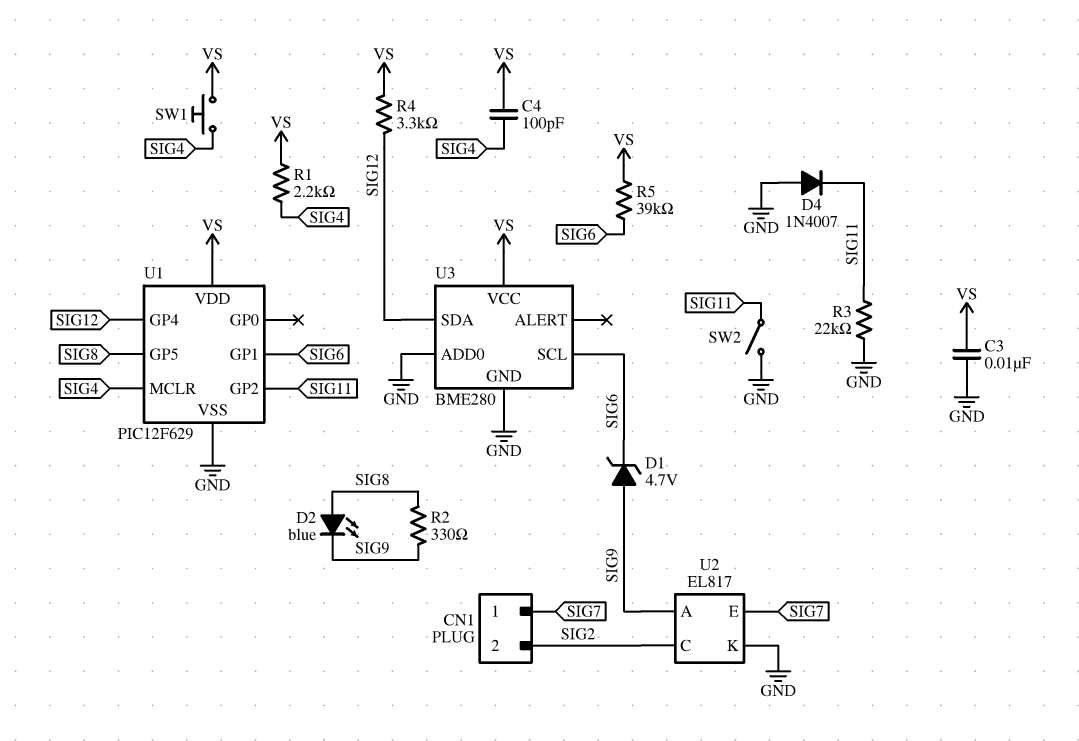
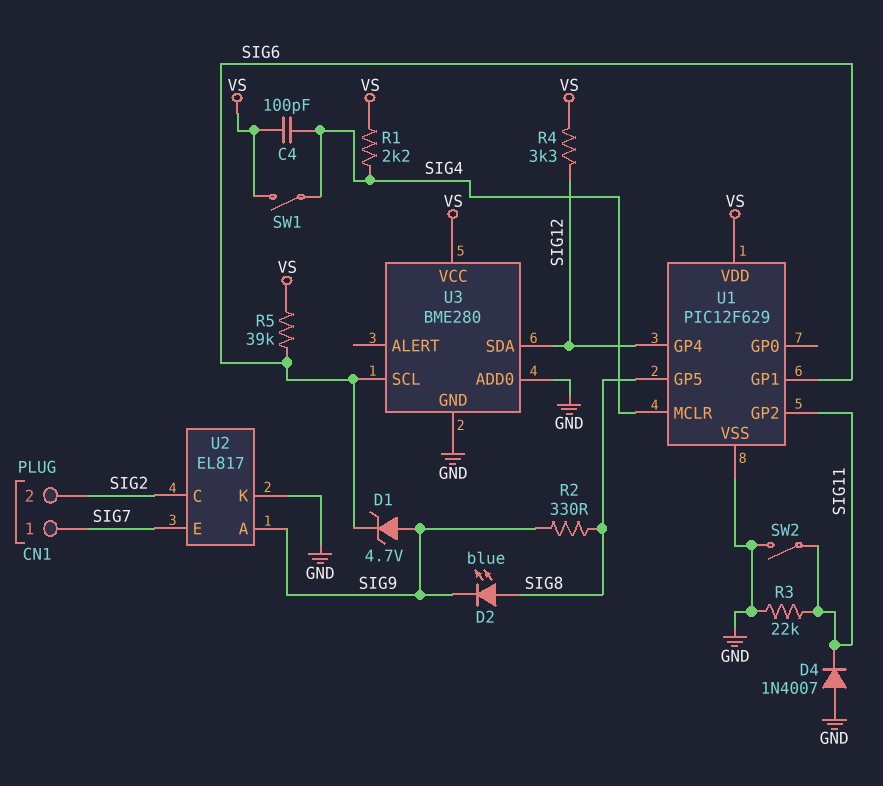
C3: 10nF (GND, VS) -> none
SW1: button (SIG4, VS) -> switch (SIG4, VS)

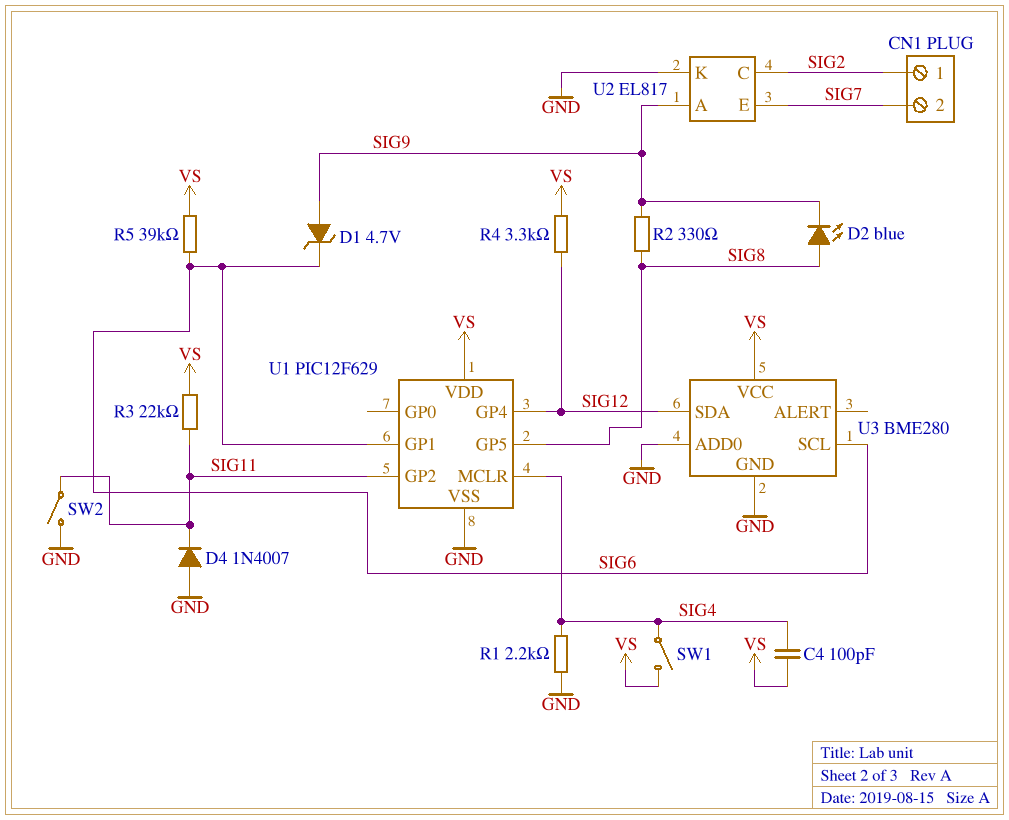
CN1 pin 1: SIG7 -> SIG2
CN1 pin 2: SIG2 -> SIG7
R1: 2.2k (SIG4, VS) -> 2.2k (GND, SIG4)
R3: 22k (GND, SIG11) -> 22k (SIG11, VS)

